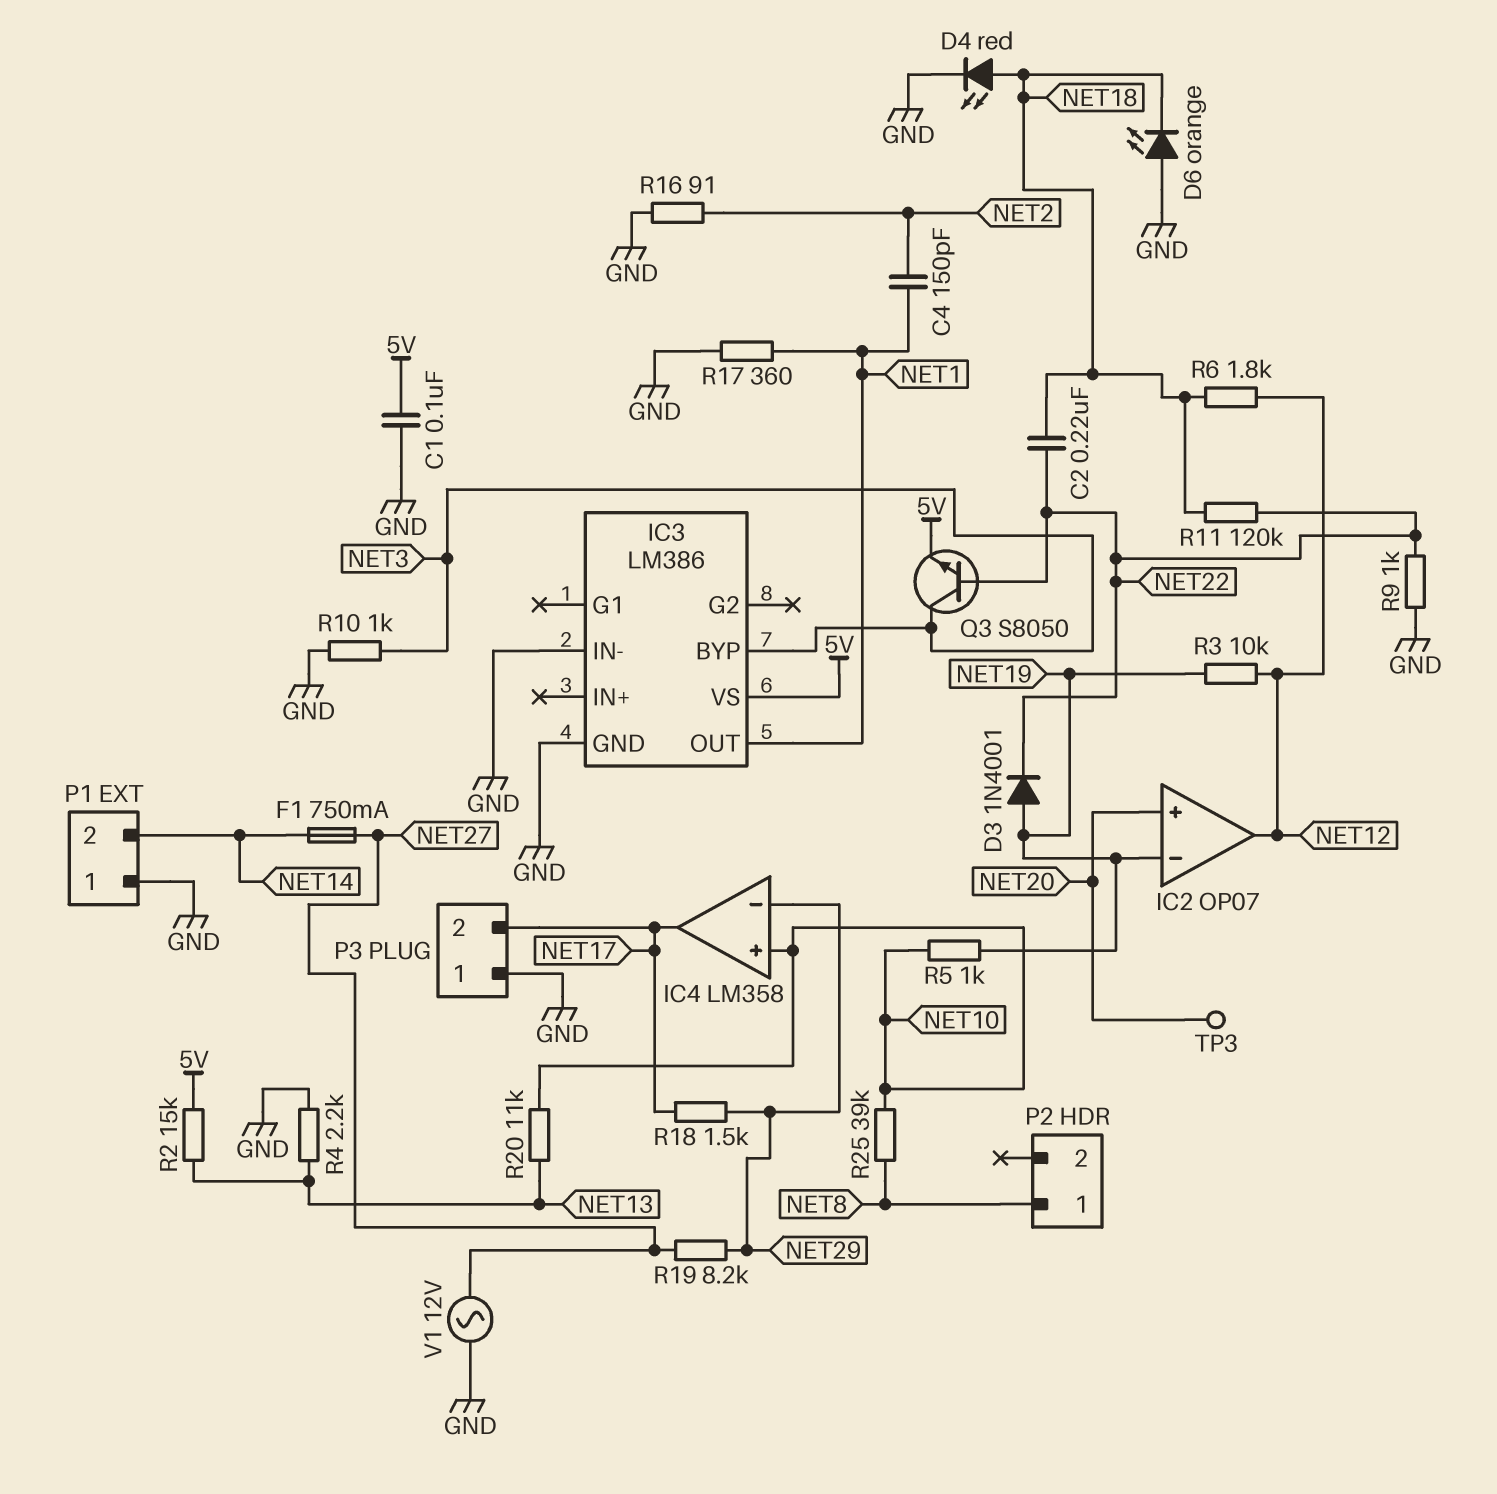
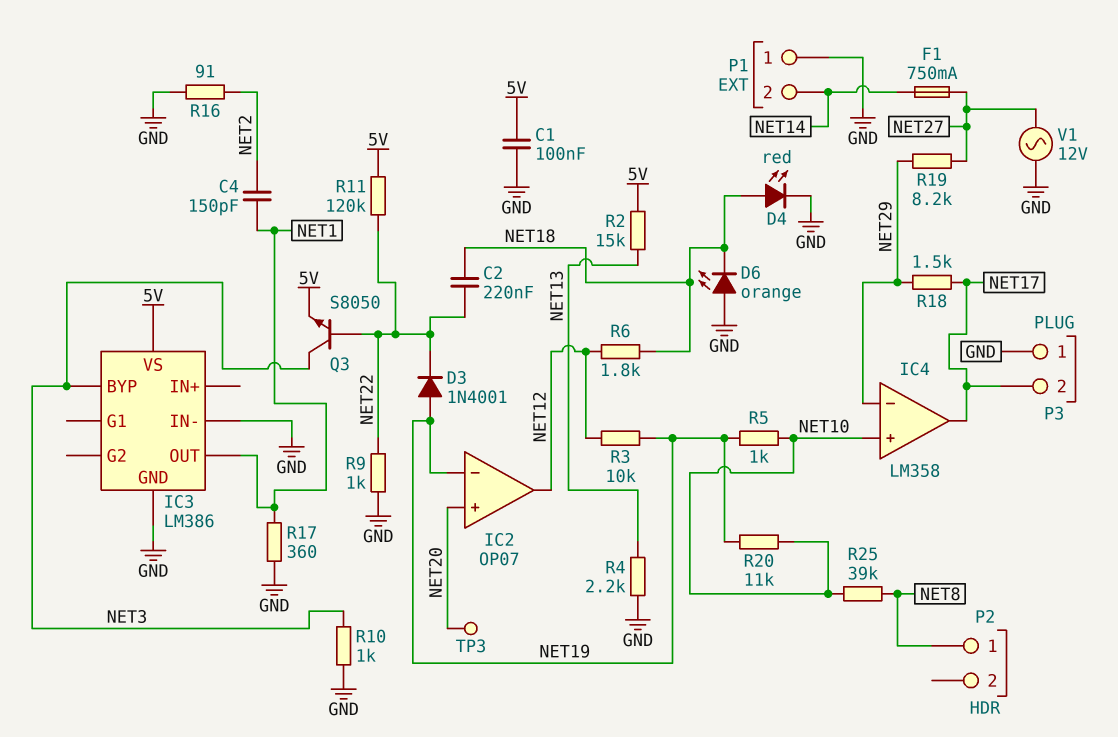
R11: 120k (NET18, NET22) -> 120k (5V, NET22)
R20: 11k (NET10, NET13) -> 11k (NET10, NET19)

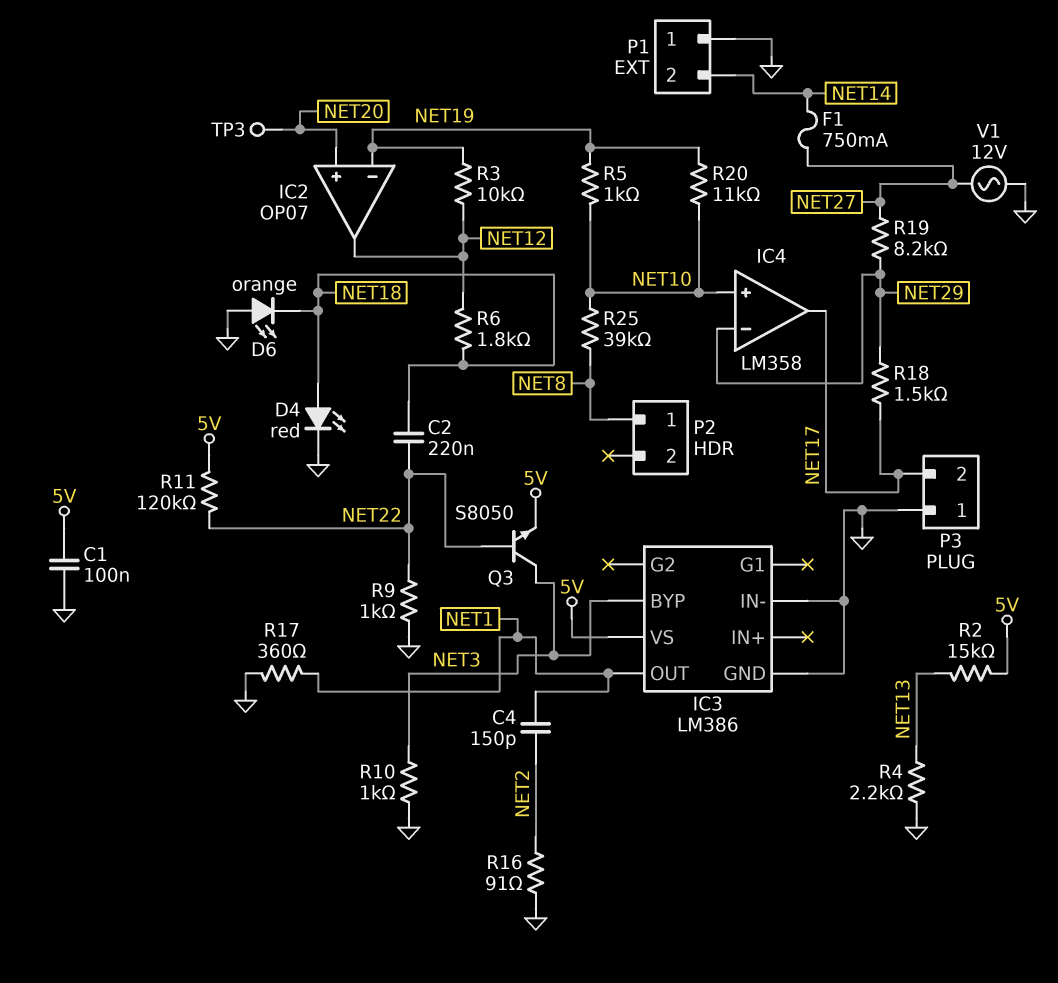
D3: diode 1N4001 (A NET19, K NET22) -> none

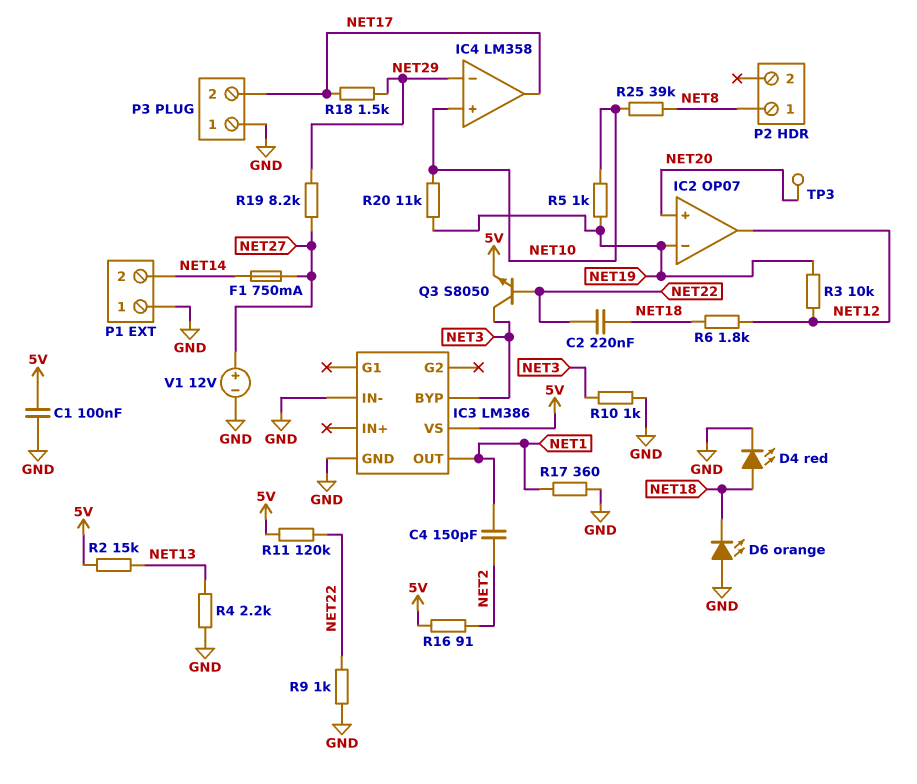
R16: 91 (GND, NET2) -> 91 (5V, NET2)
V1: AC 12V (GND, NET27) -> 12V (plus NET27, minus GND)

